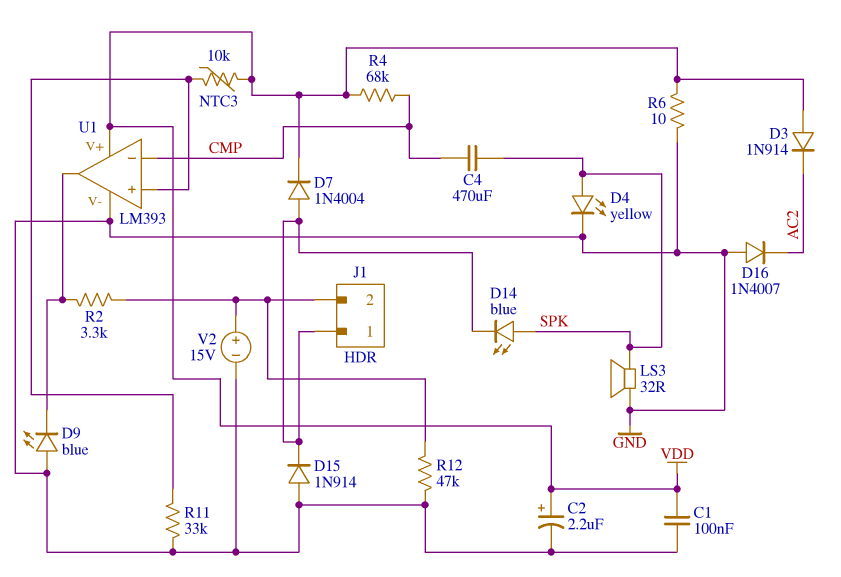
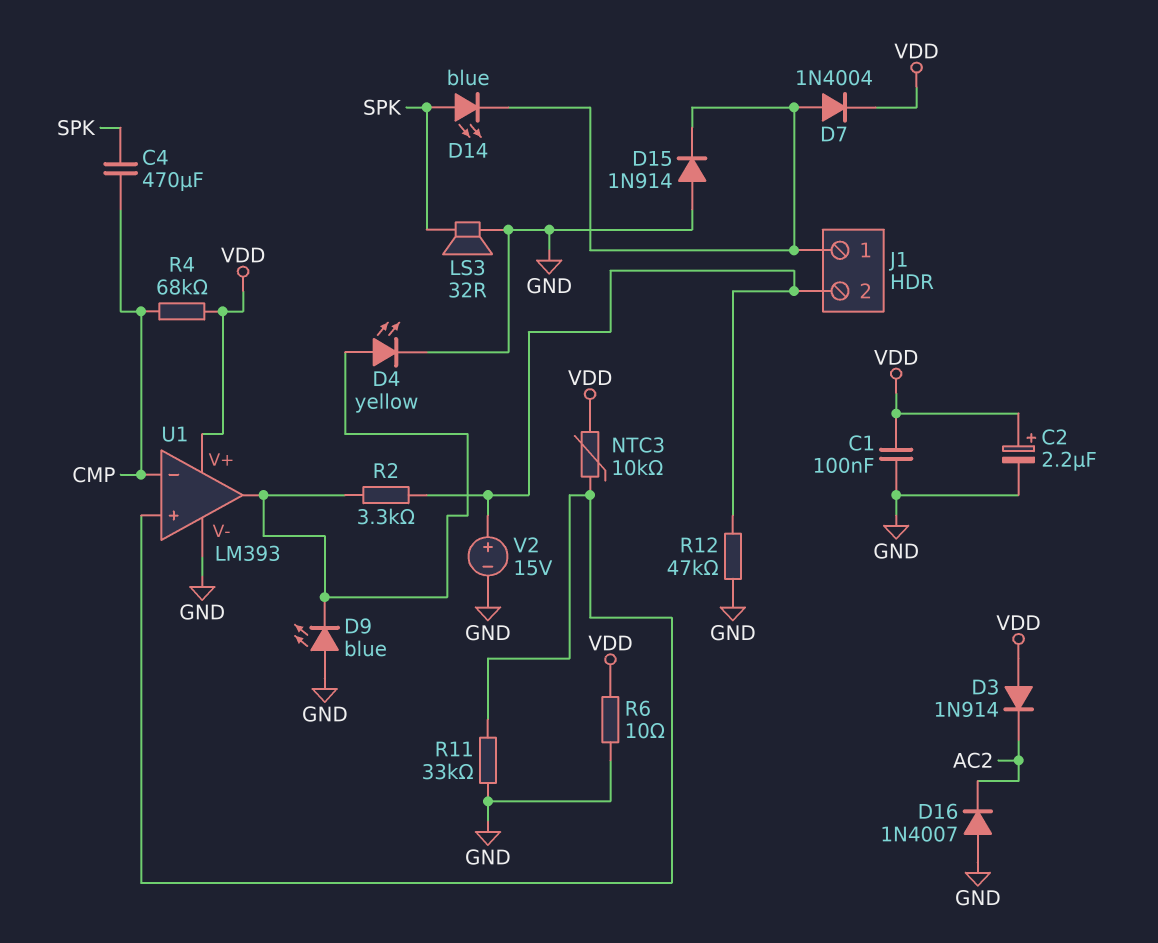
D4: LED yellow (A SPK, K GND) -> LED yellow (A U1/out, K GND)

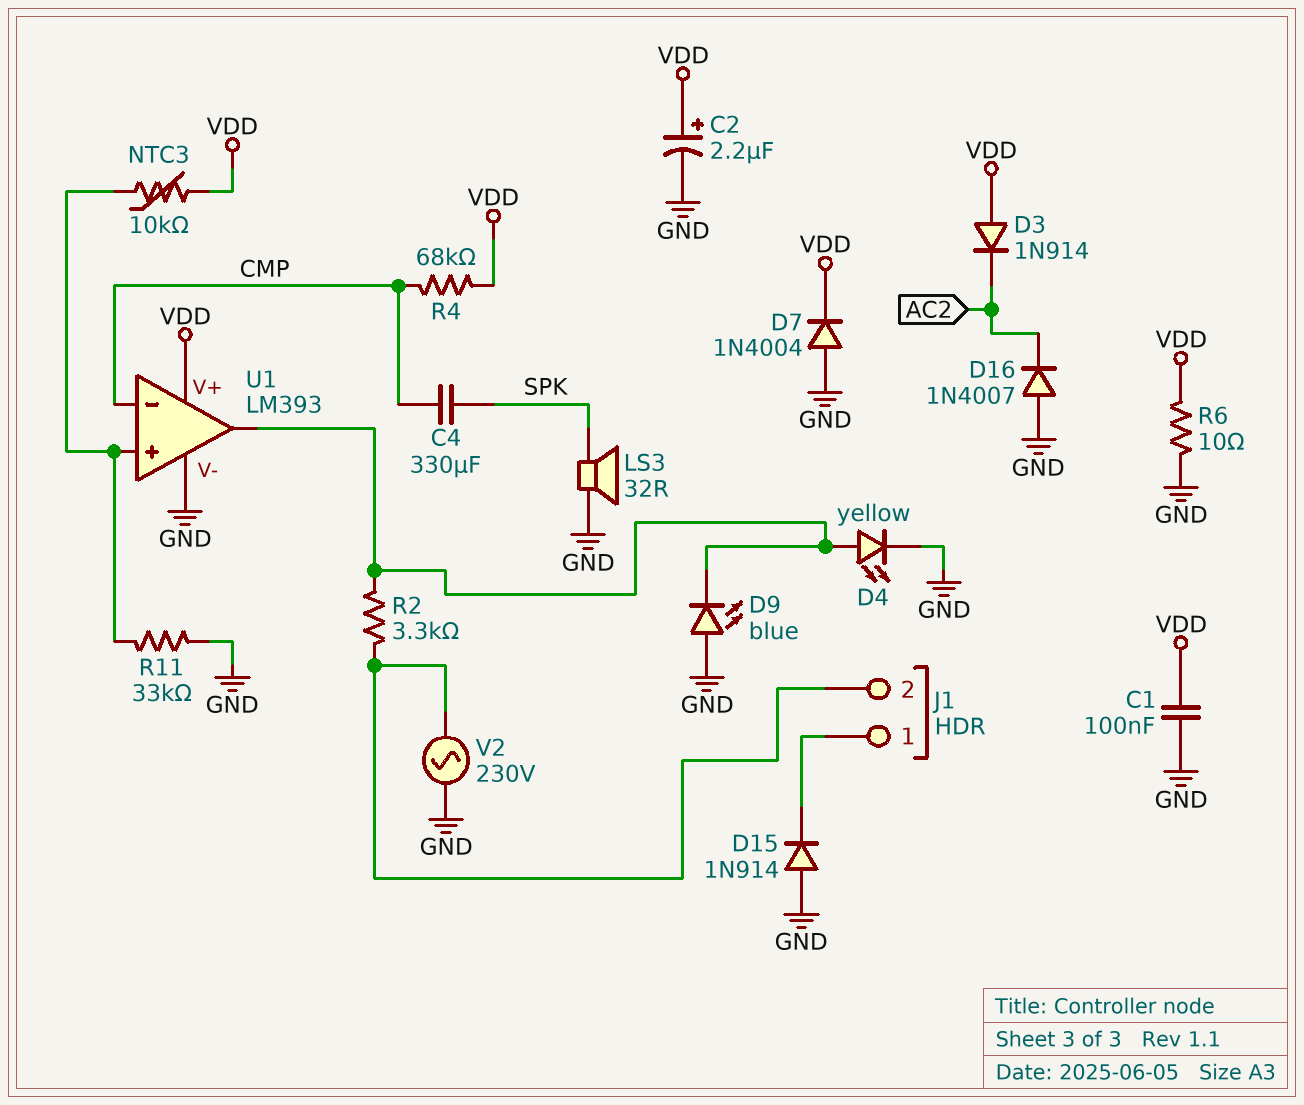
C4: 470uF (CMP, SPK) -> 330uF (CMP, SPK)
D7: diode 1N4004 (A J1/1, K VDD) -> diode 1N4004 (A GND, K VDD)
D14: LED blue (A SPK, K J1/1) -> none
R12: 47k (GND, J1/2) -> none
V2: 15V (plus J1/2, minus GND) -> AC 230V (GND, J1/2)

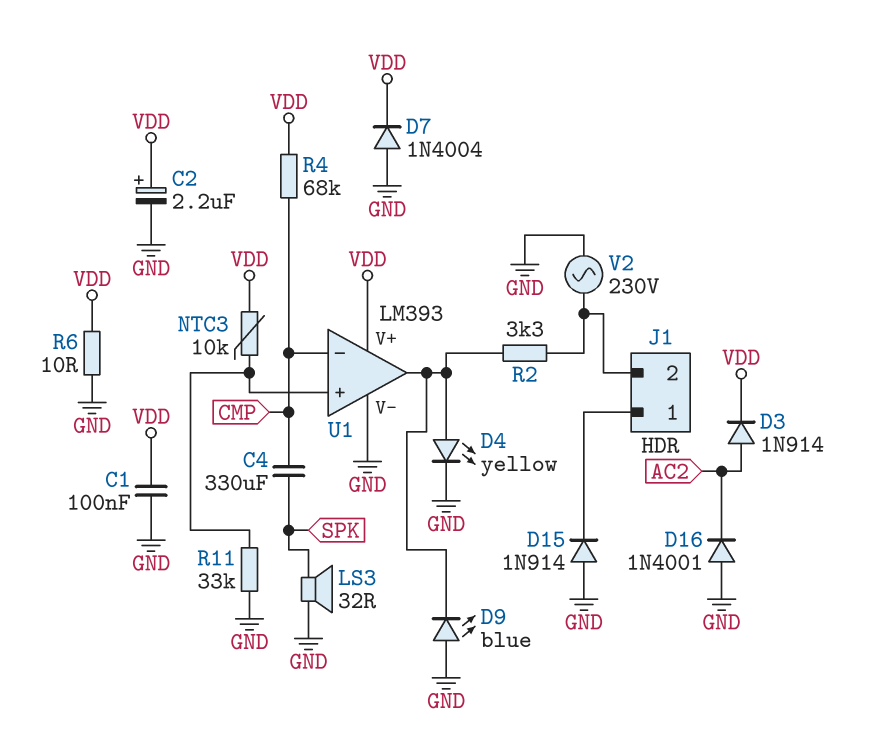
D3: diode 1N914 (A VDD, K AC2) -> diode 1N914 (A AC2, K VDD)
D16: diode 1N4007 (A GND, K AC2) -> diode 1N4001 (A GND, K AC2)

